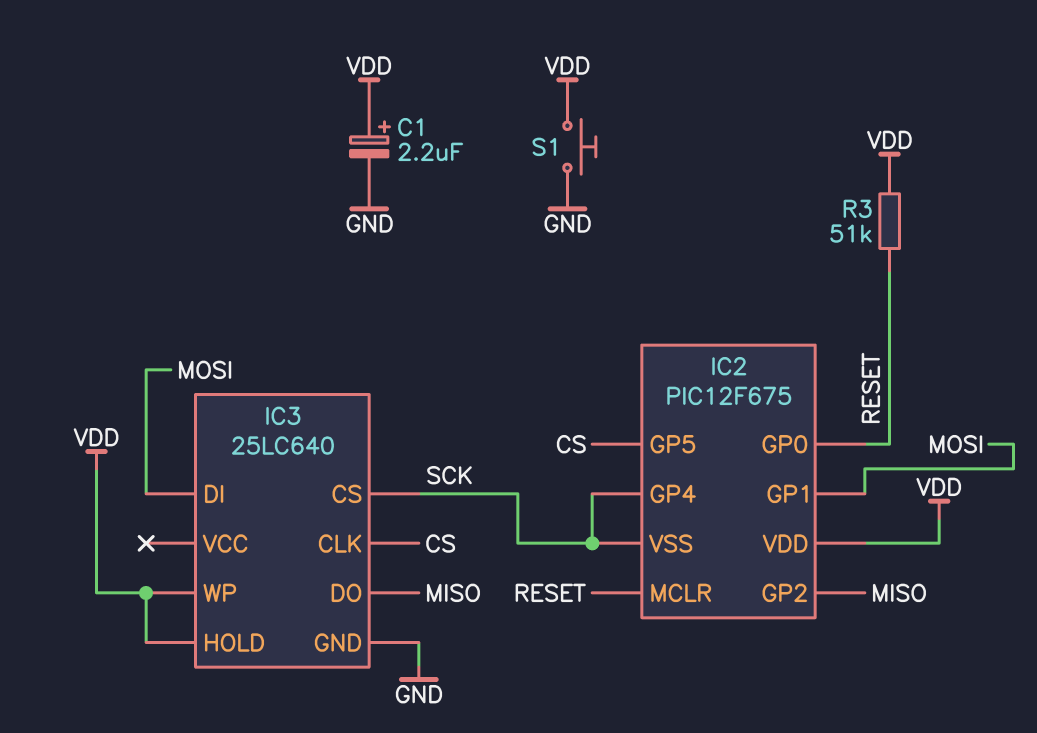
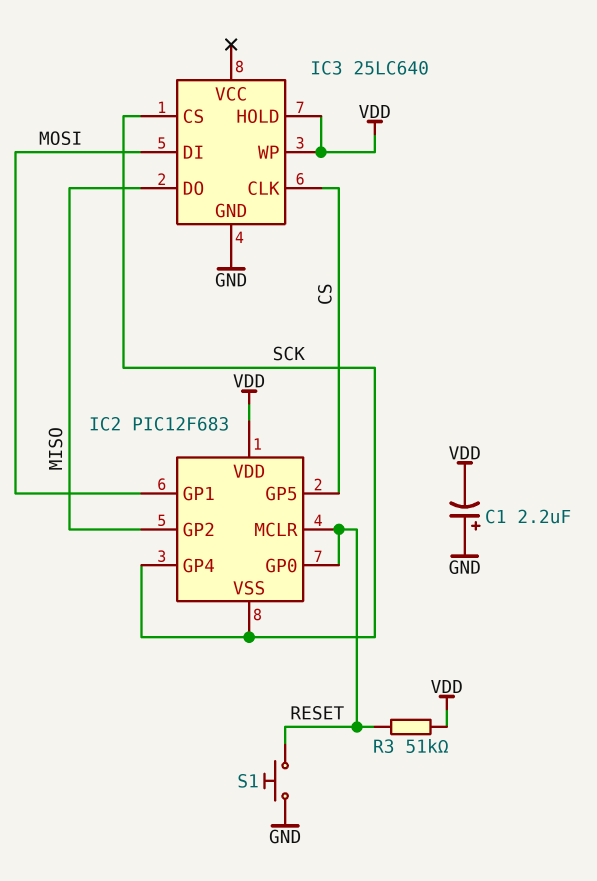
C1: 2.2uF (plus VDD, minus GND) -> 2.2uF (plus GND, minus VDD)
IC2: PIC12F675 -> PIC12F683
S1: button (GND, VDD) -> button (GND, RESET)

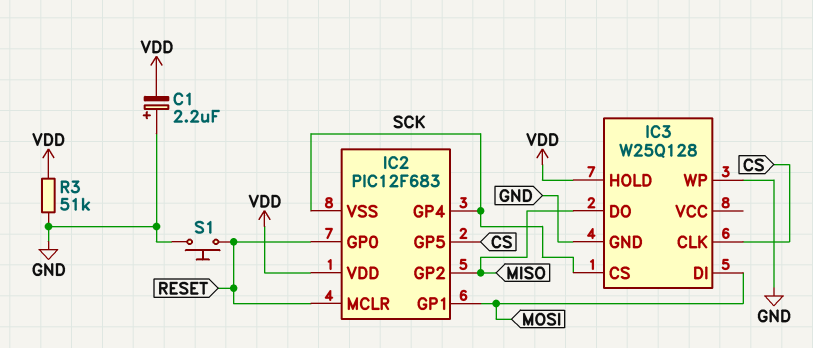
IC3: 25LC640 -> W25Q128
IC3 pin WP: VDD -> GND
R3: 51k (RESET, VDD) -> 51k (GND, VDD)

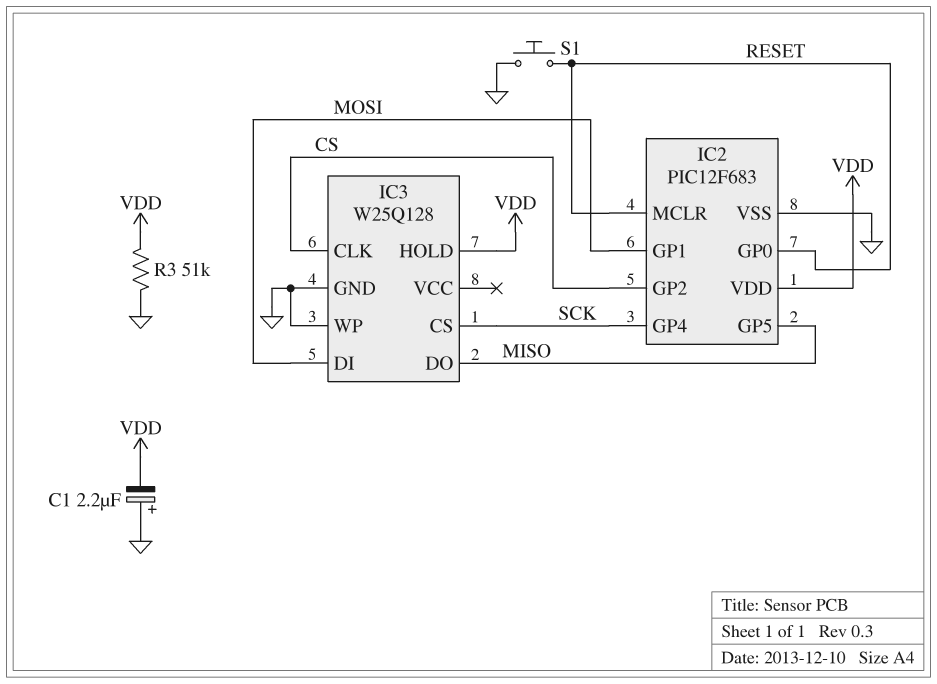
IC2 pin GP2: MISO -> CS
IC2 pin GP5: CS -> MISO
IC2 pin VSS: SCK -> GND

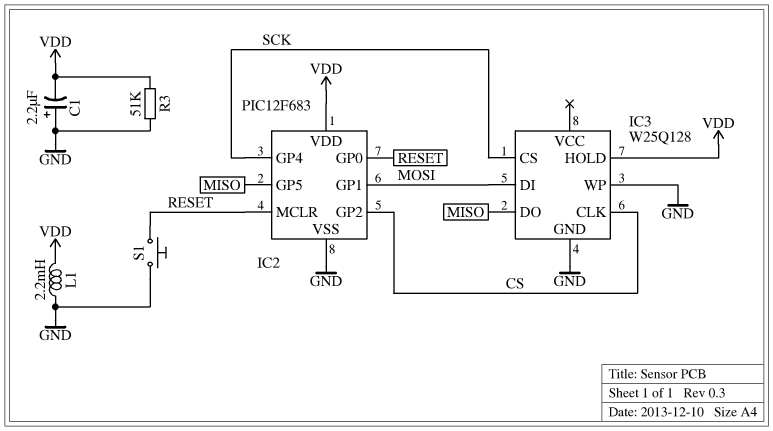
L1: none -> 2.2mH (GND, VDD)

